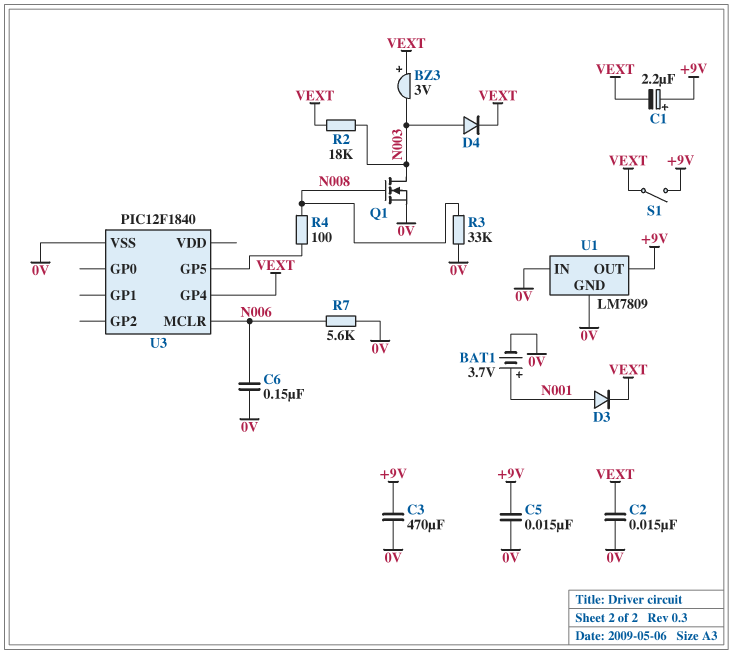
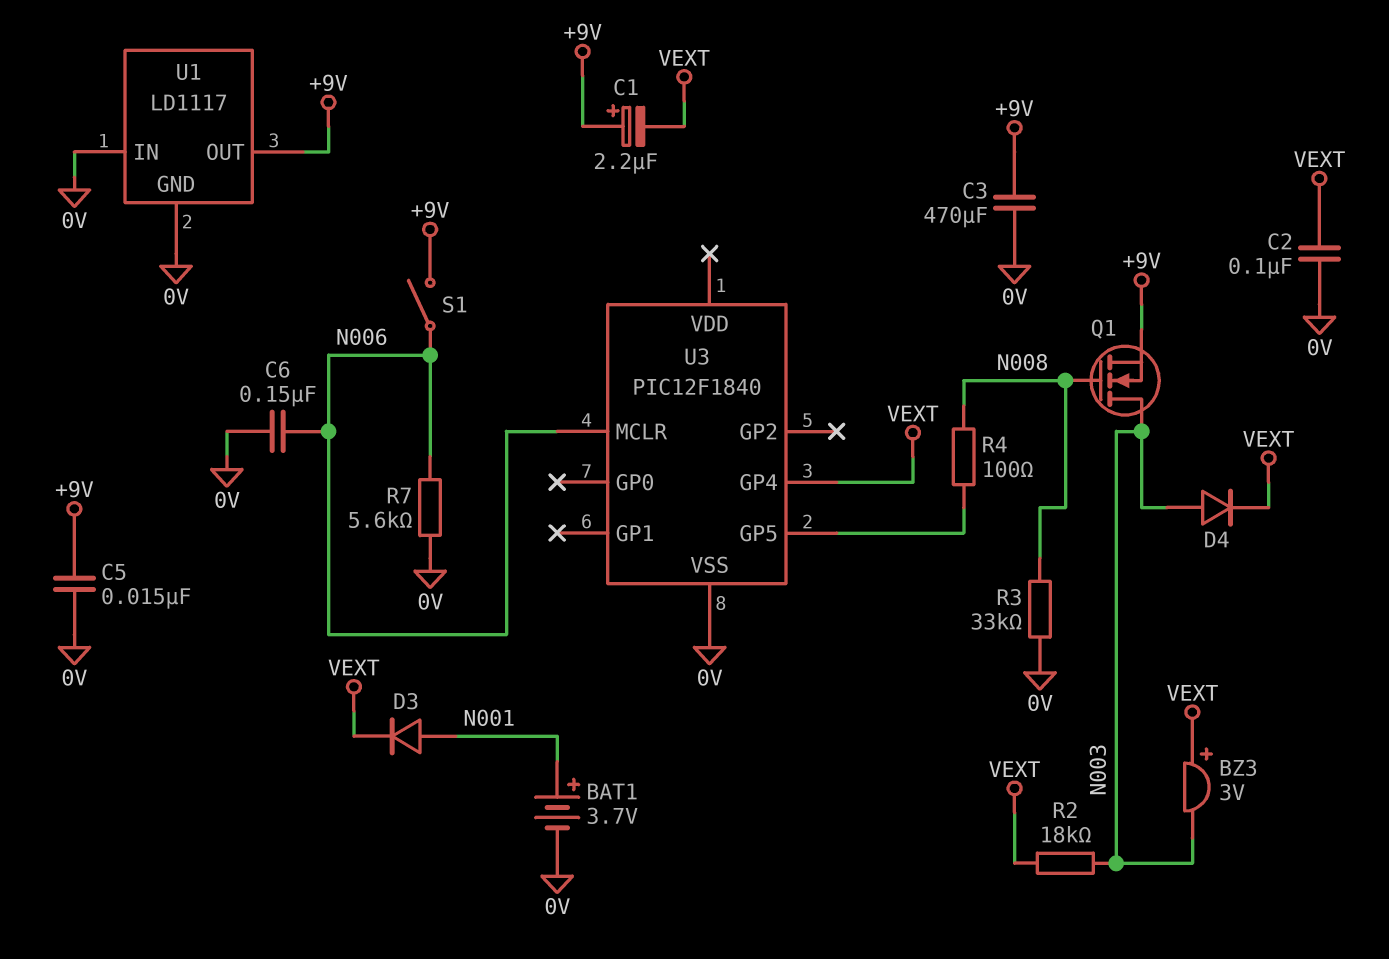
C2: 15nF (0V, VEXT) -> 100nF (0V, VEXT)
Q1: NMOS (G N008, D N003, S 0V) -> NMOS (G N008, D N003, S +9V)
S1: switch (+9V, VEXT) -> switch (+9V, N006)
U1: LM7809 -> LD1117

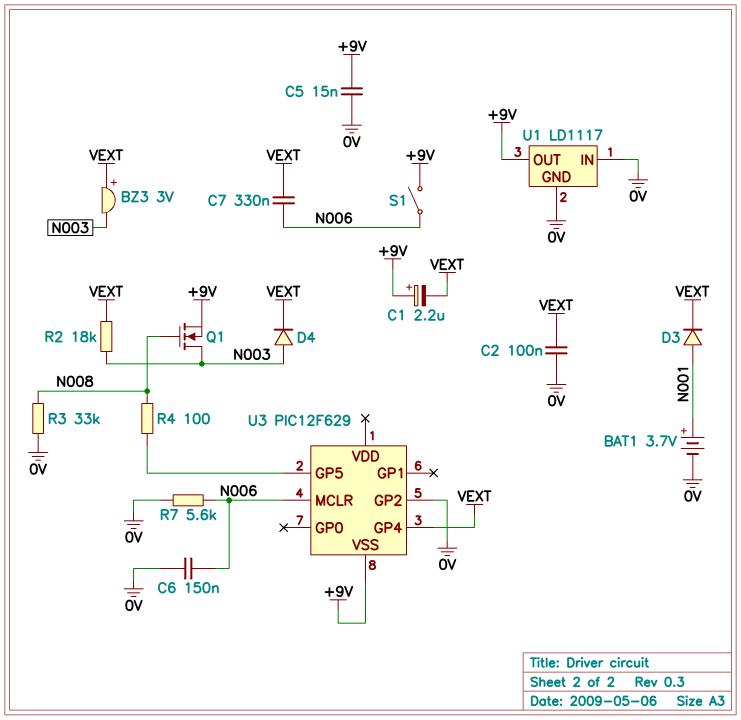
C3: 470uF (+9V, 0V) -> none
C7: none -> 330nF (N006, VEXT)
U3: PIC12F1840 -> PIC12F629
U3 pin GP2: none -> 0V
U3 pin VSS: 0V -> +9V

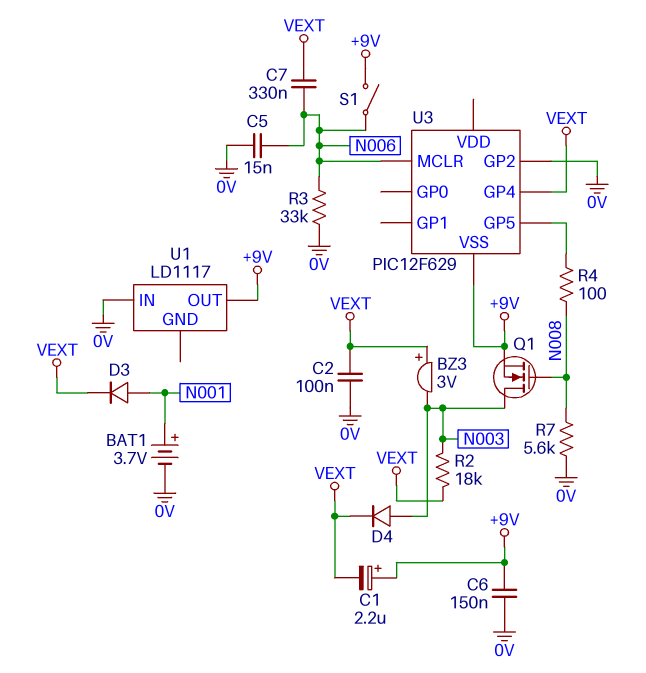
C5: 15nF (+9V, 0V) -> 15nF (0V, N006)
C6: 150nF (0V, N006) -> 150nF (+9V, 0V)
R3: 33k (0V, N008) -> 33k (0V, N006)
R7: 5.6k (0V, N006) -> 5.6k (0V, N008)
U1 pin GND: 0V -> none

